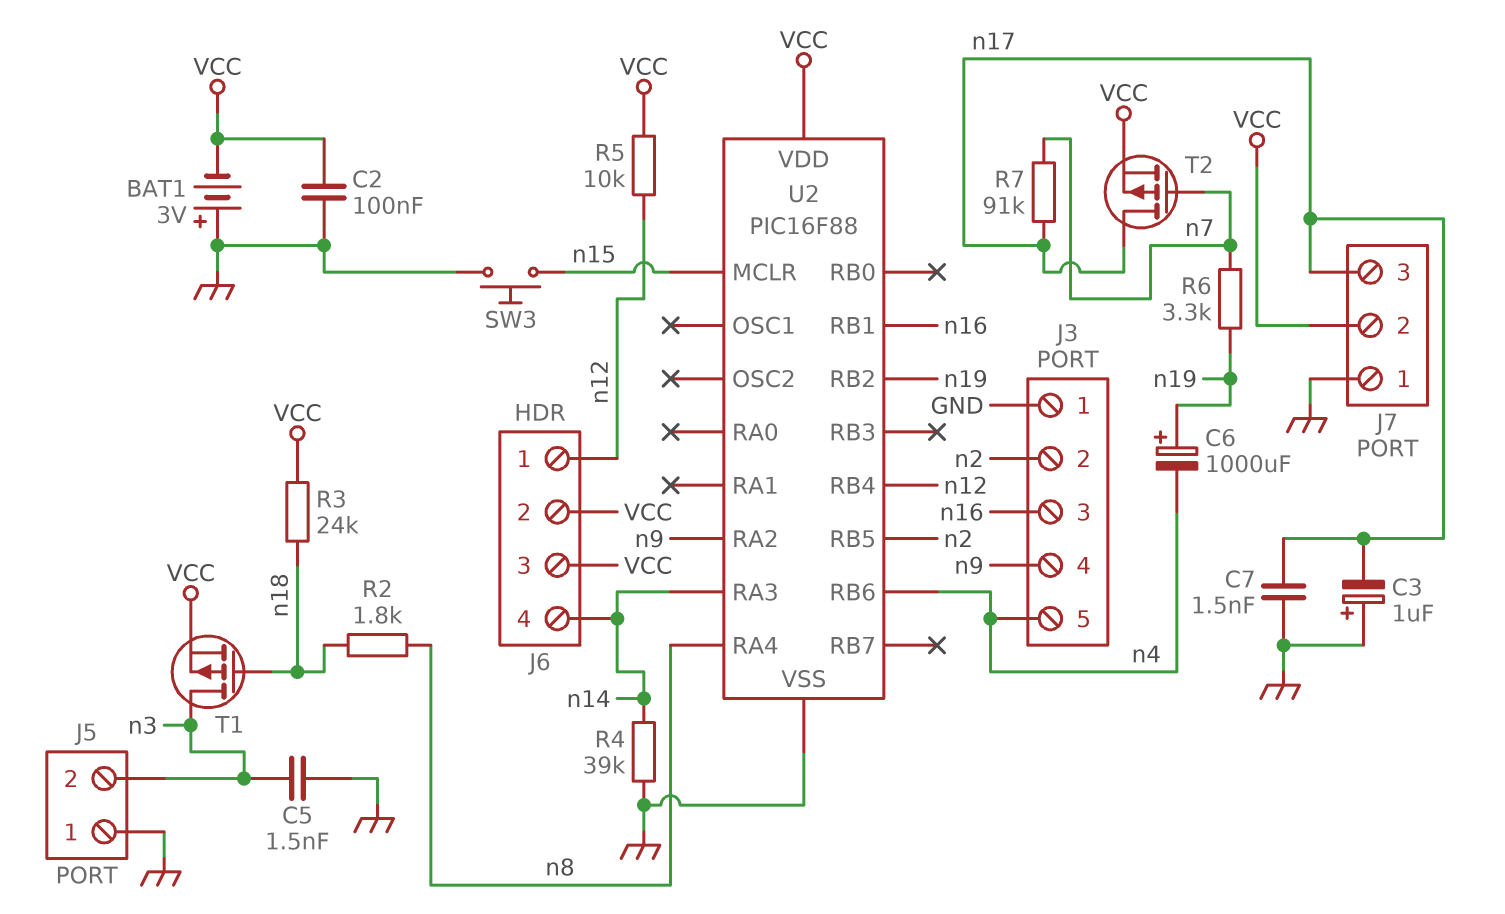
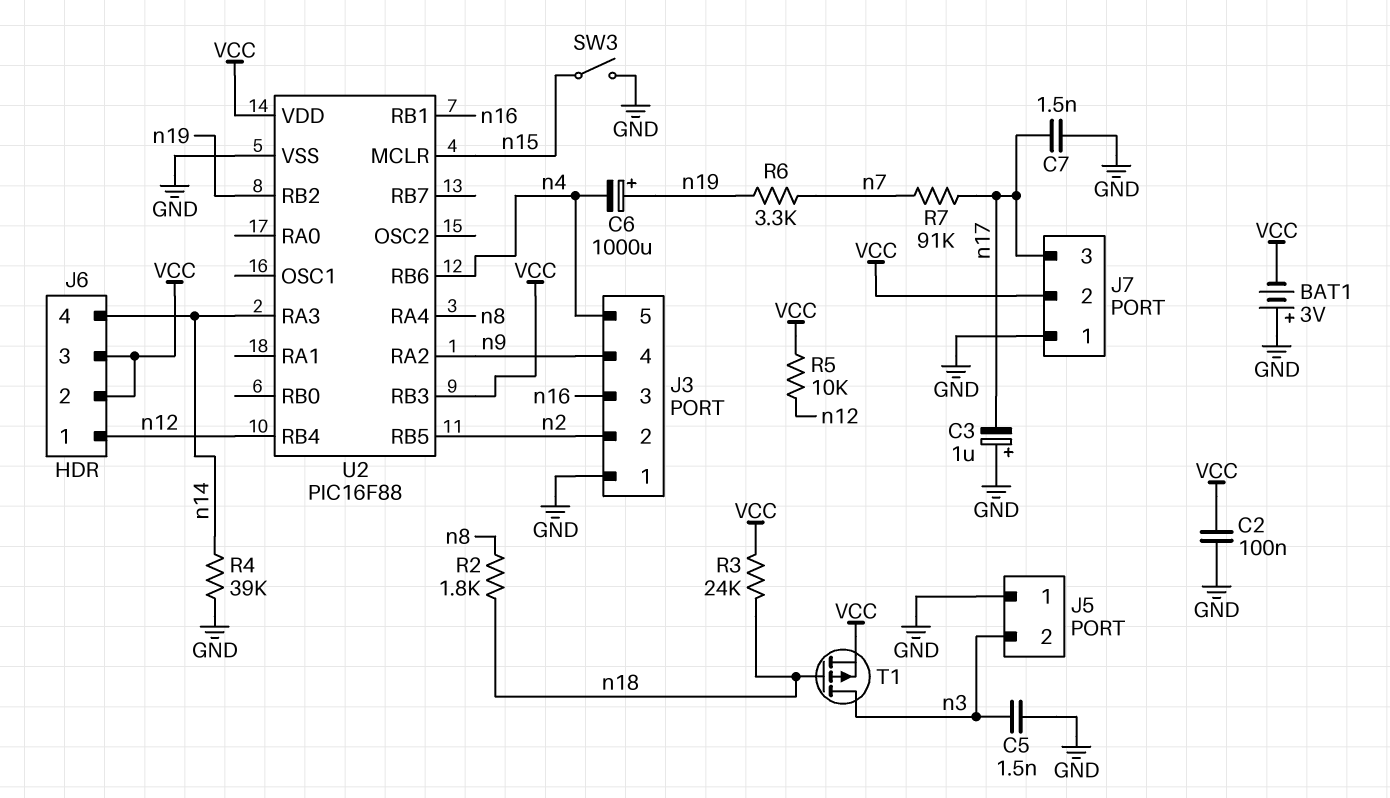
SW3: button (GND, n15) -> switch (GND, n15)
T2: PMOS (G n7, D n17, S VCC) -> none
U2 pin RB3: none -> VCC

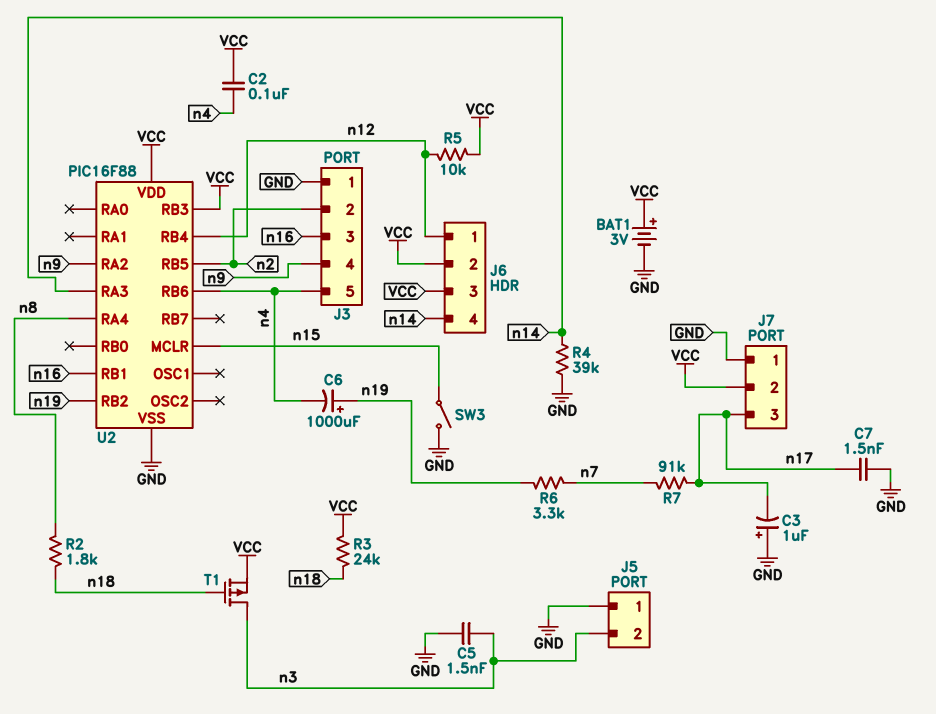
BAT1: 3V (plus GND, minus VCC) -> 3V (plus VCC, minus GND)
C2: 100nF (GND, VCC) -> 100nF (VCC, n4)

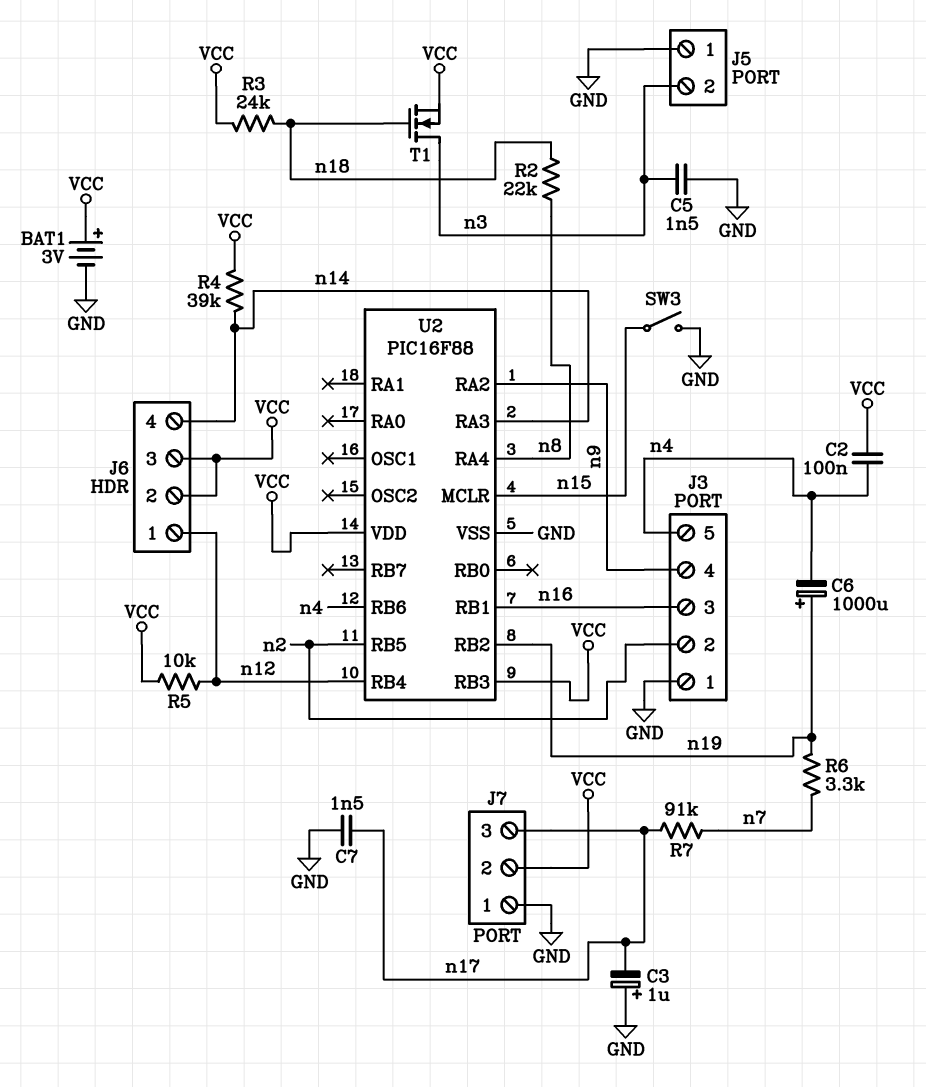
R2: 1.8k (n8, n18) -> 22k (n8, n18)
R4: 39k (GND, n14) -> 39k (VCC, n14)
T1: PMOS (G n18, D n3, S VCC) -> NMOS (G n18, D n3, S VCC)

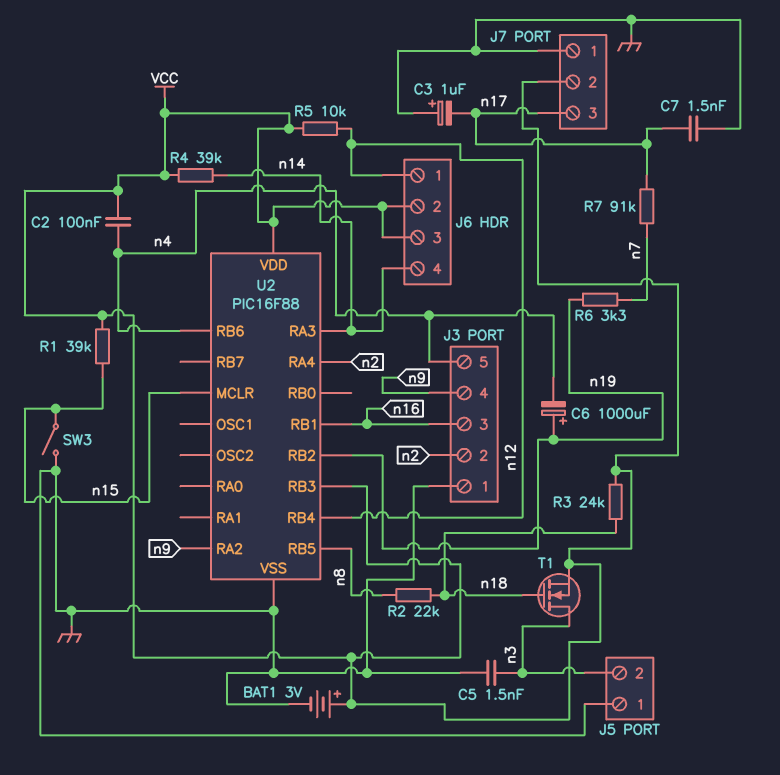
R1: none -> 39k (VCC, n15)
U2 pin RA4: n8 -> n2
U2 pin RB5: n2 -> n8

